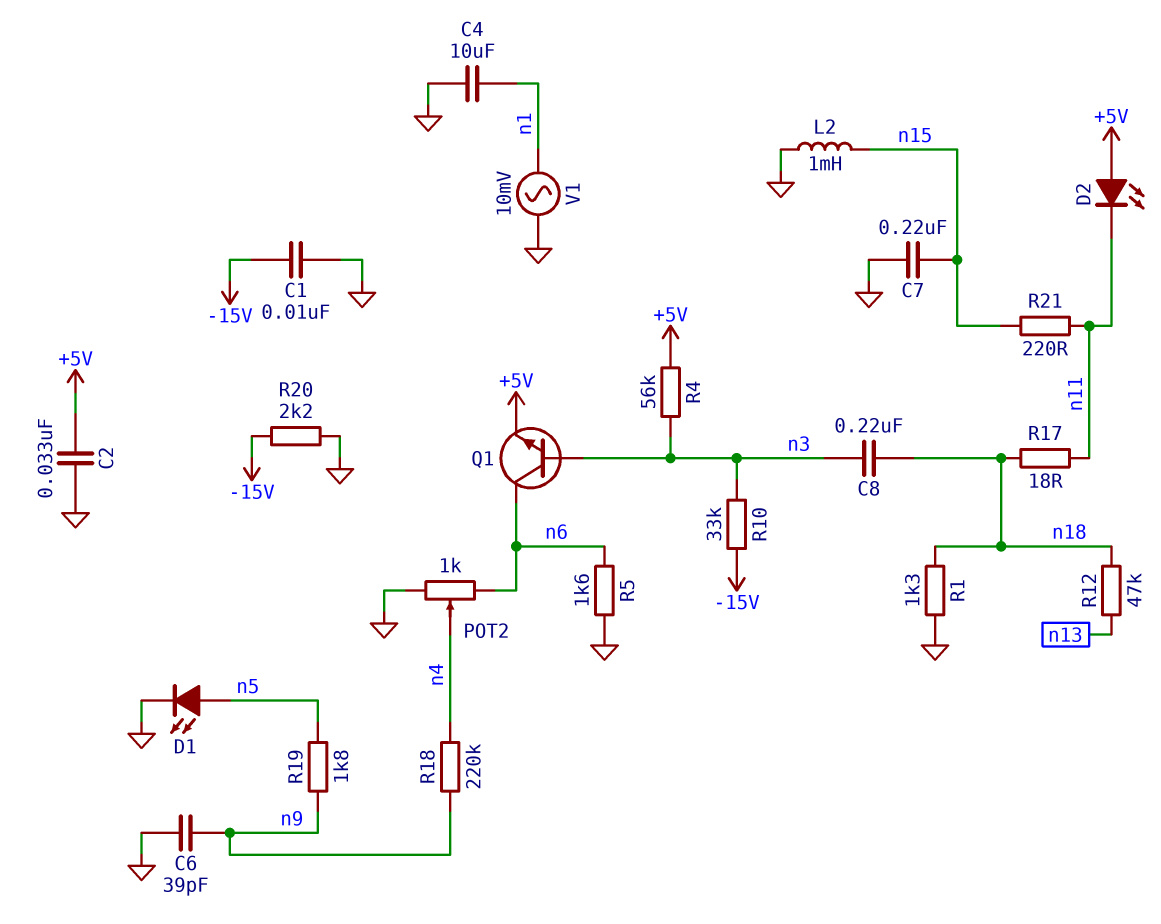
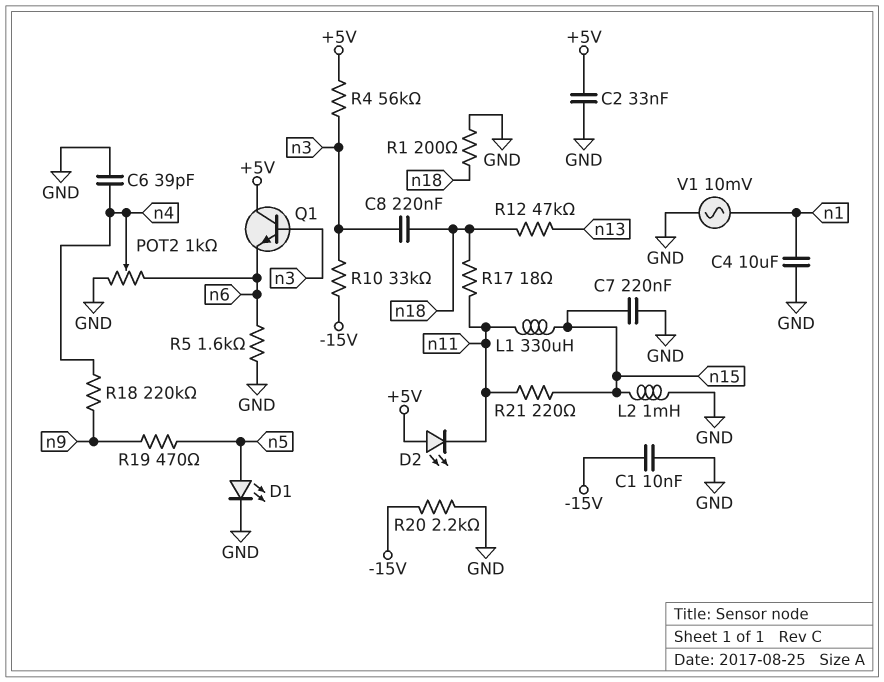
C6: 39pF (GND, n9) -> 39pF (GND, n4)
L1: none -> 330uH (n11, n15)
Q1: NPN (B n3, C n6, E +5V) -> NPN (B n3, C +5V, E n6)
R1: 1.3k (GND, n18) -> 200 (GND, n18)
R19: 1.8k (n5, n9) -> 470 (n5, n9)

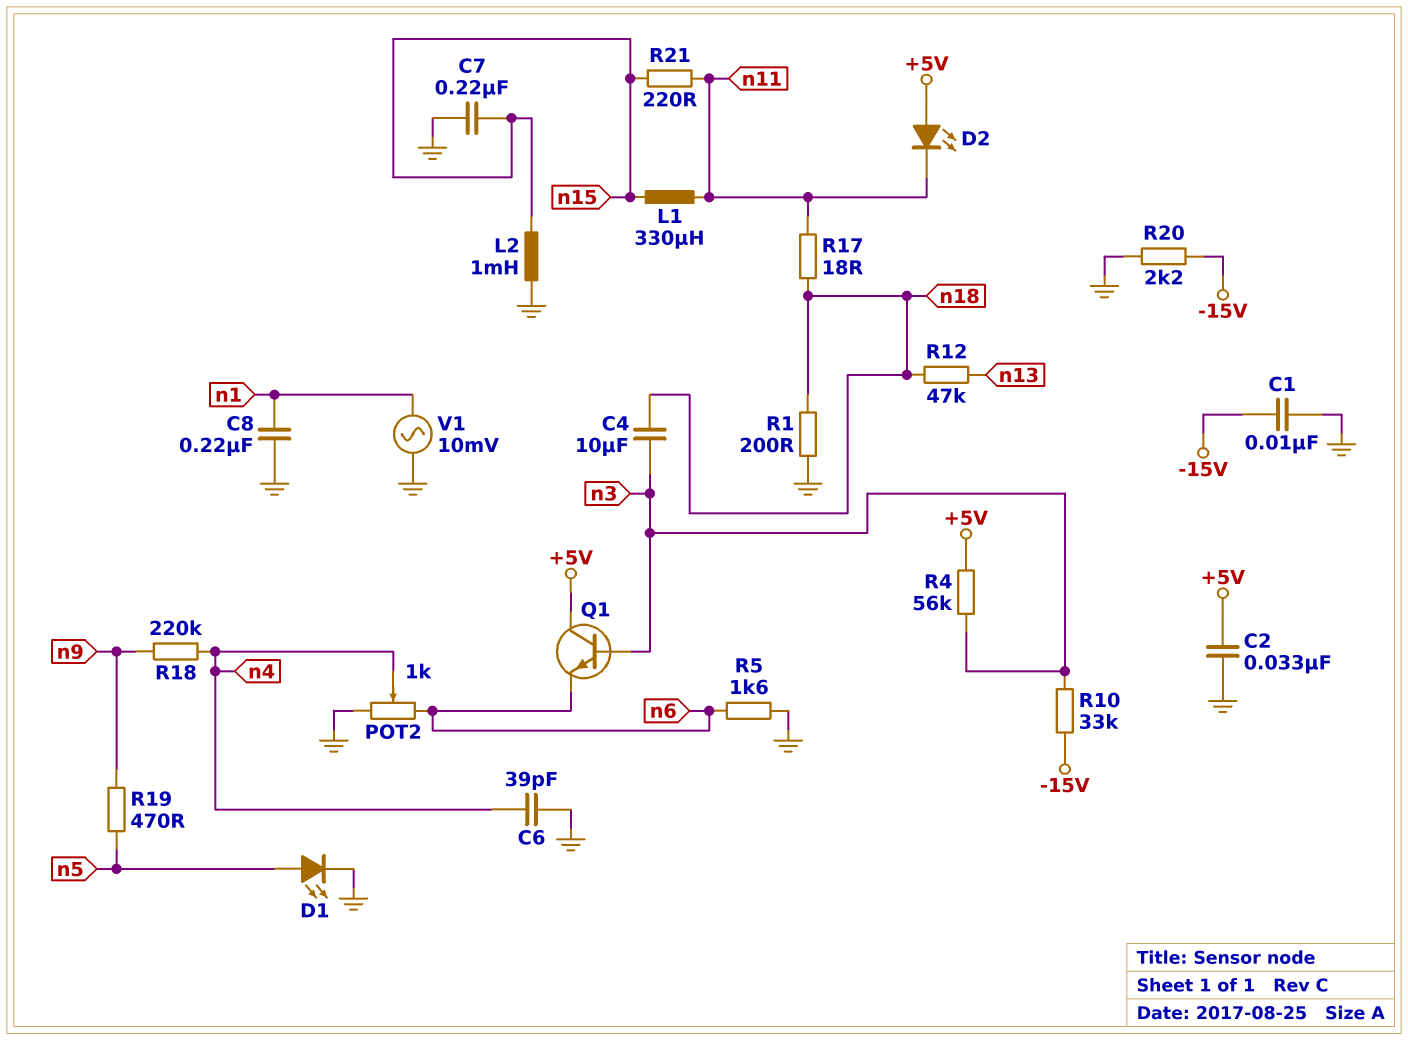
C4: 10uF (GND, n1) -> 10uF (n3, n18)
C8: 220nF (n3, n18) -> 220nF (GND, n1)

